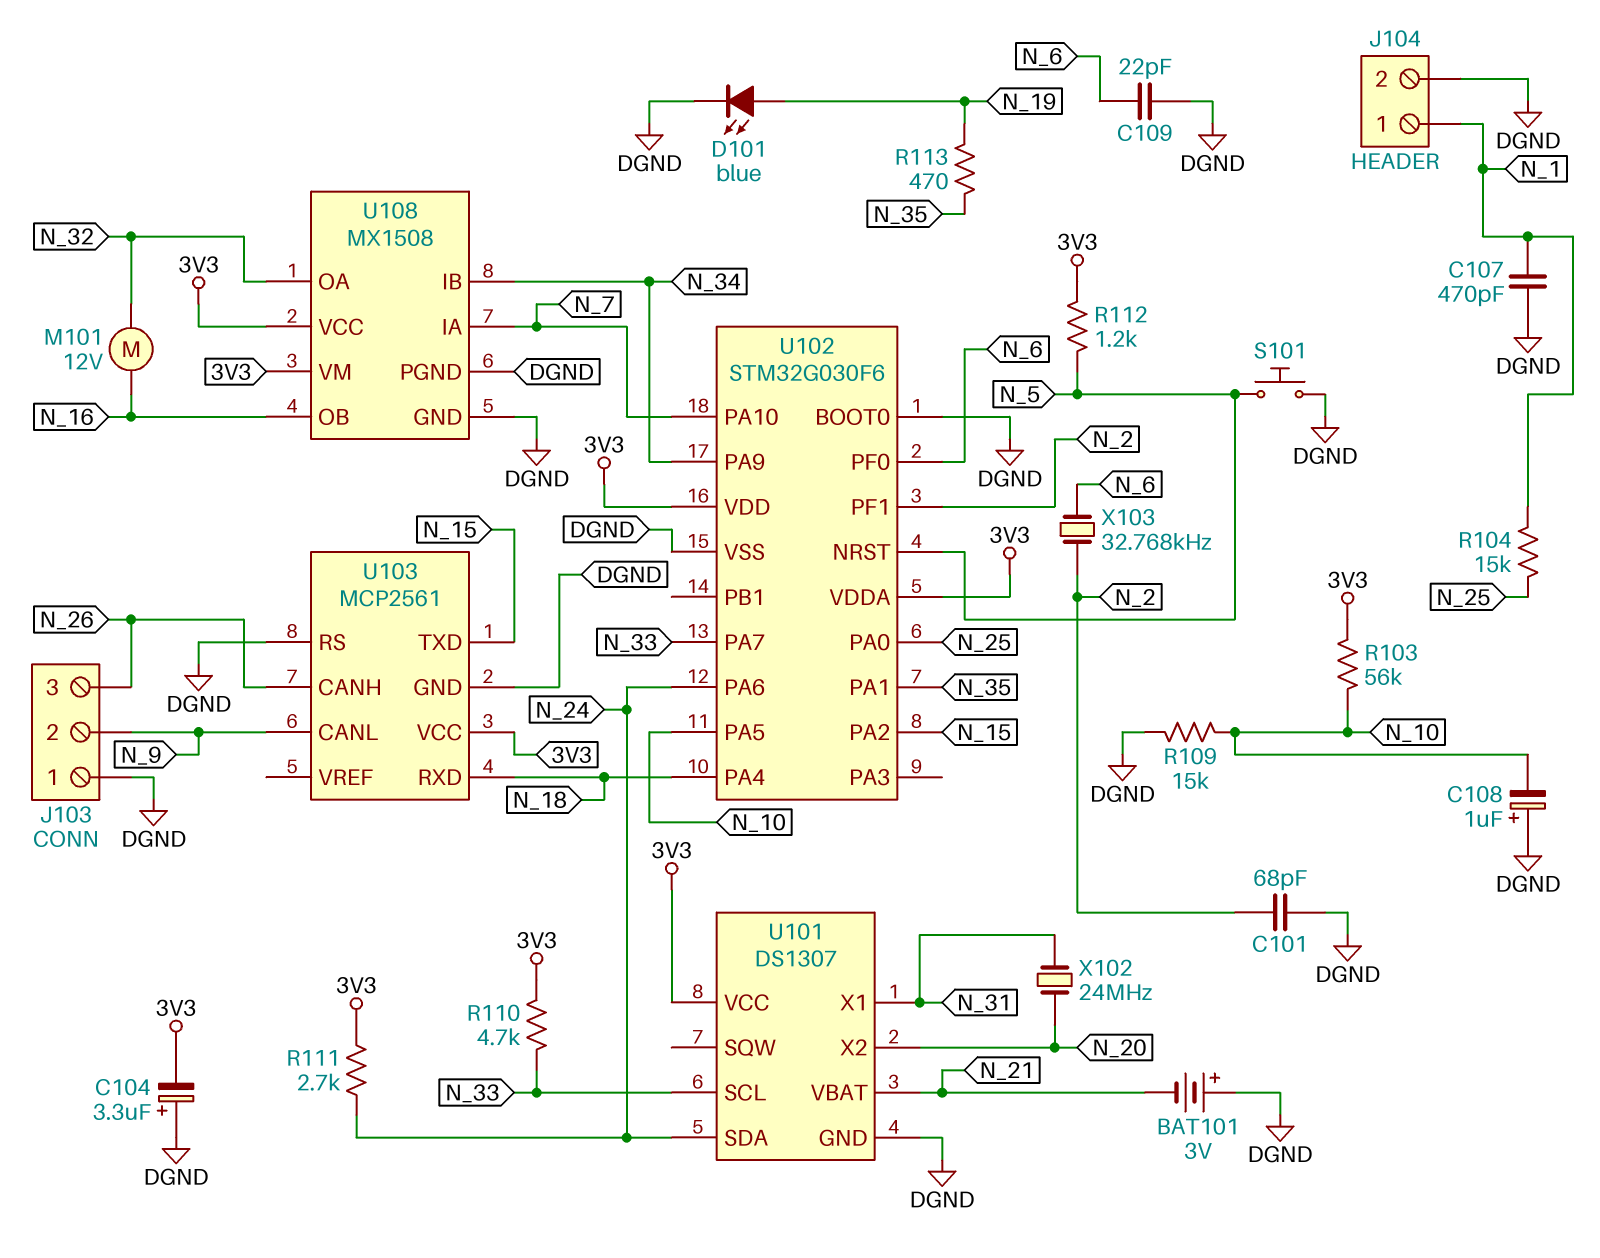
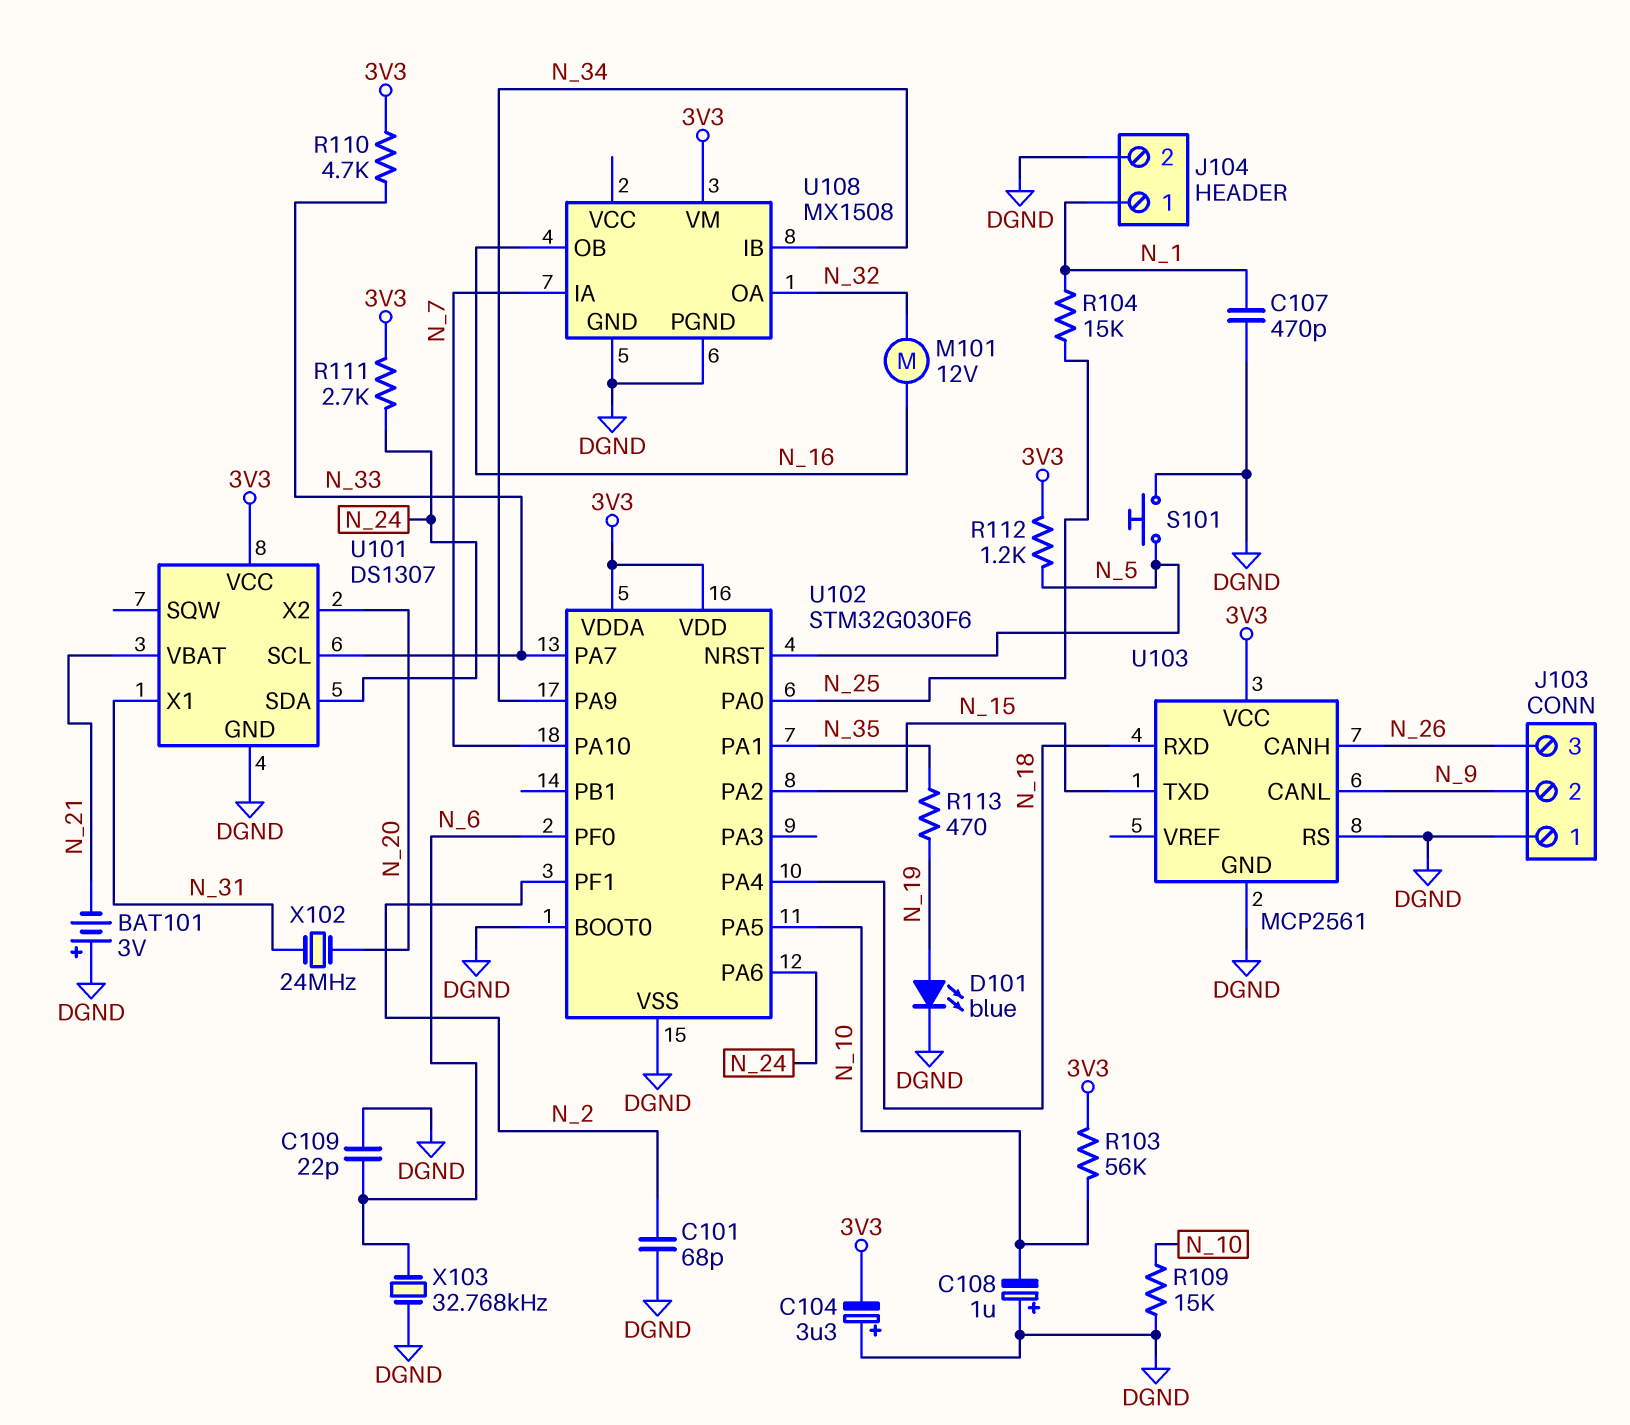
U108 pin VCC: 3V3 -> none
X103: 32.768kHz (N_2, N_6) -> 32.768kHz (DGND, N_6)

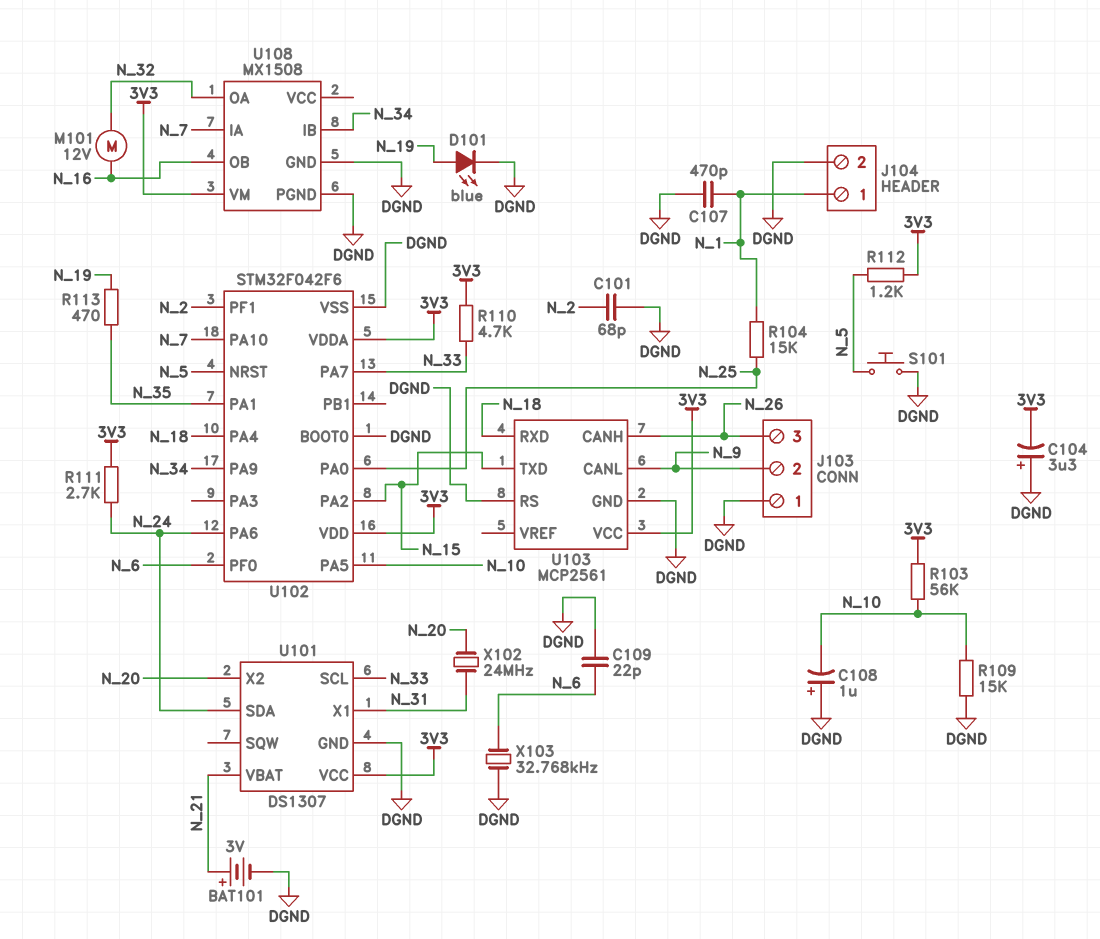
BAT101: 3V (plus DGND, minus N_21) -> 3V (plus N_21, minus DGND)
U102: STM32G030F6 -> STM32F042F6

